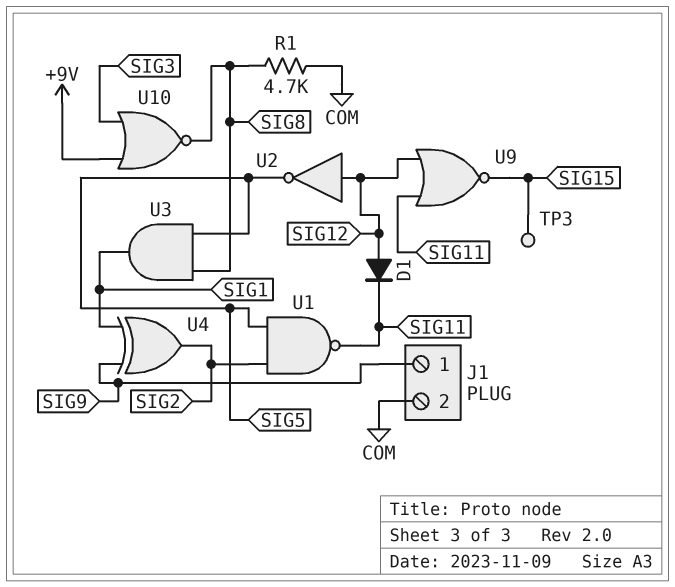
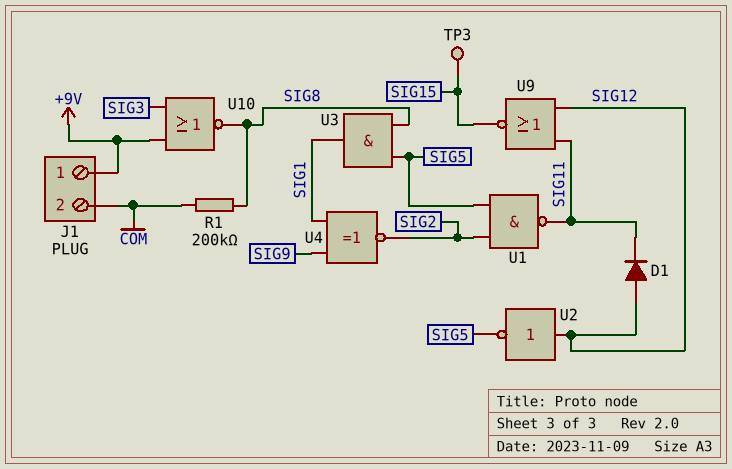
J1 pin 1: SIG9 -> +9V
R1: 4.7k (COM, SIG8) -> 200k (COM, SIG8)
U4: XOR (in SIG1, in SIG9, out SIG2) -> XNOR (in SIG1, in SIG9, out SIG2)

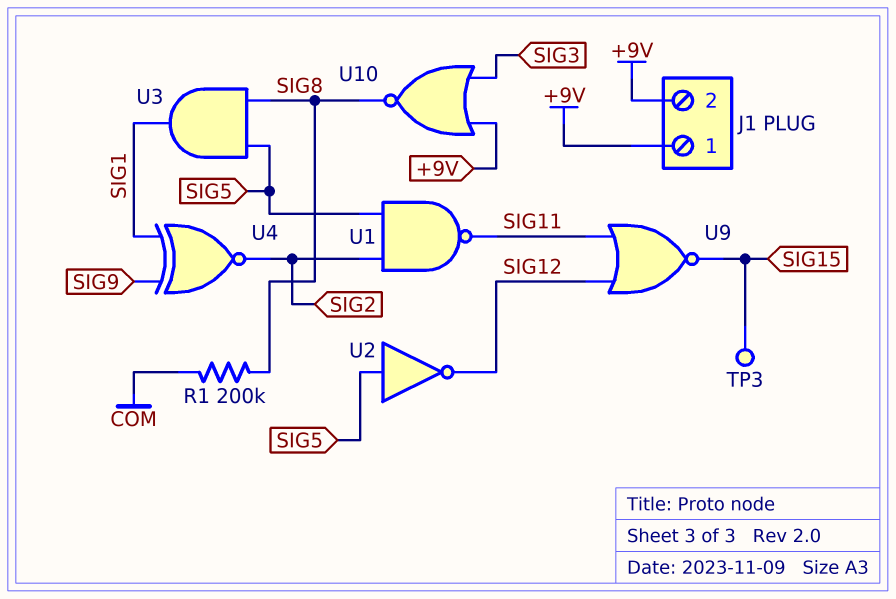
D1: diode (A SIG12, K SIG11) -> none
J1 pin 2: COM -> +9V
U2: NOT (in SIG12, out SIG5) -> NOT (in SIG5, out SIG12)

